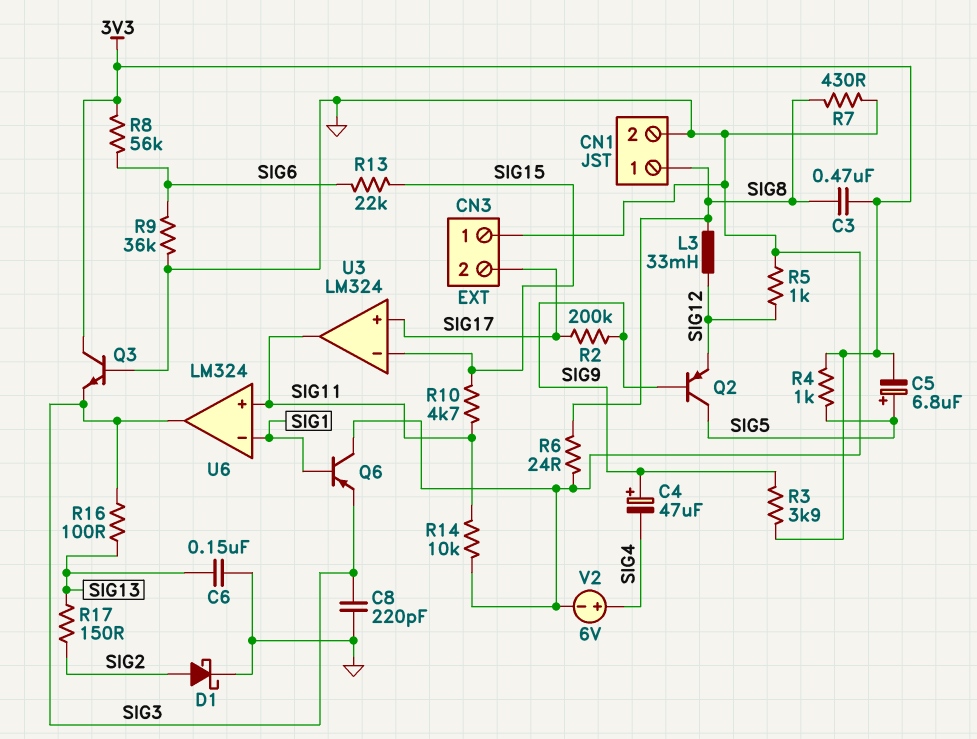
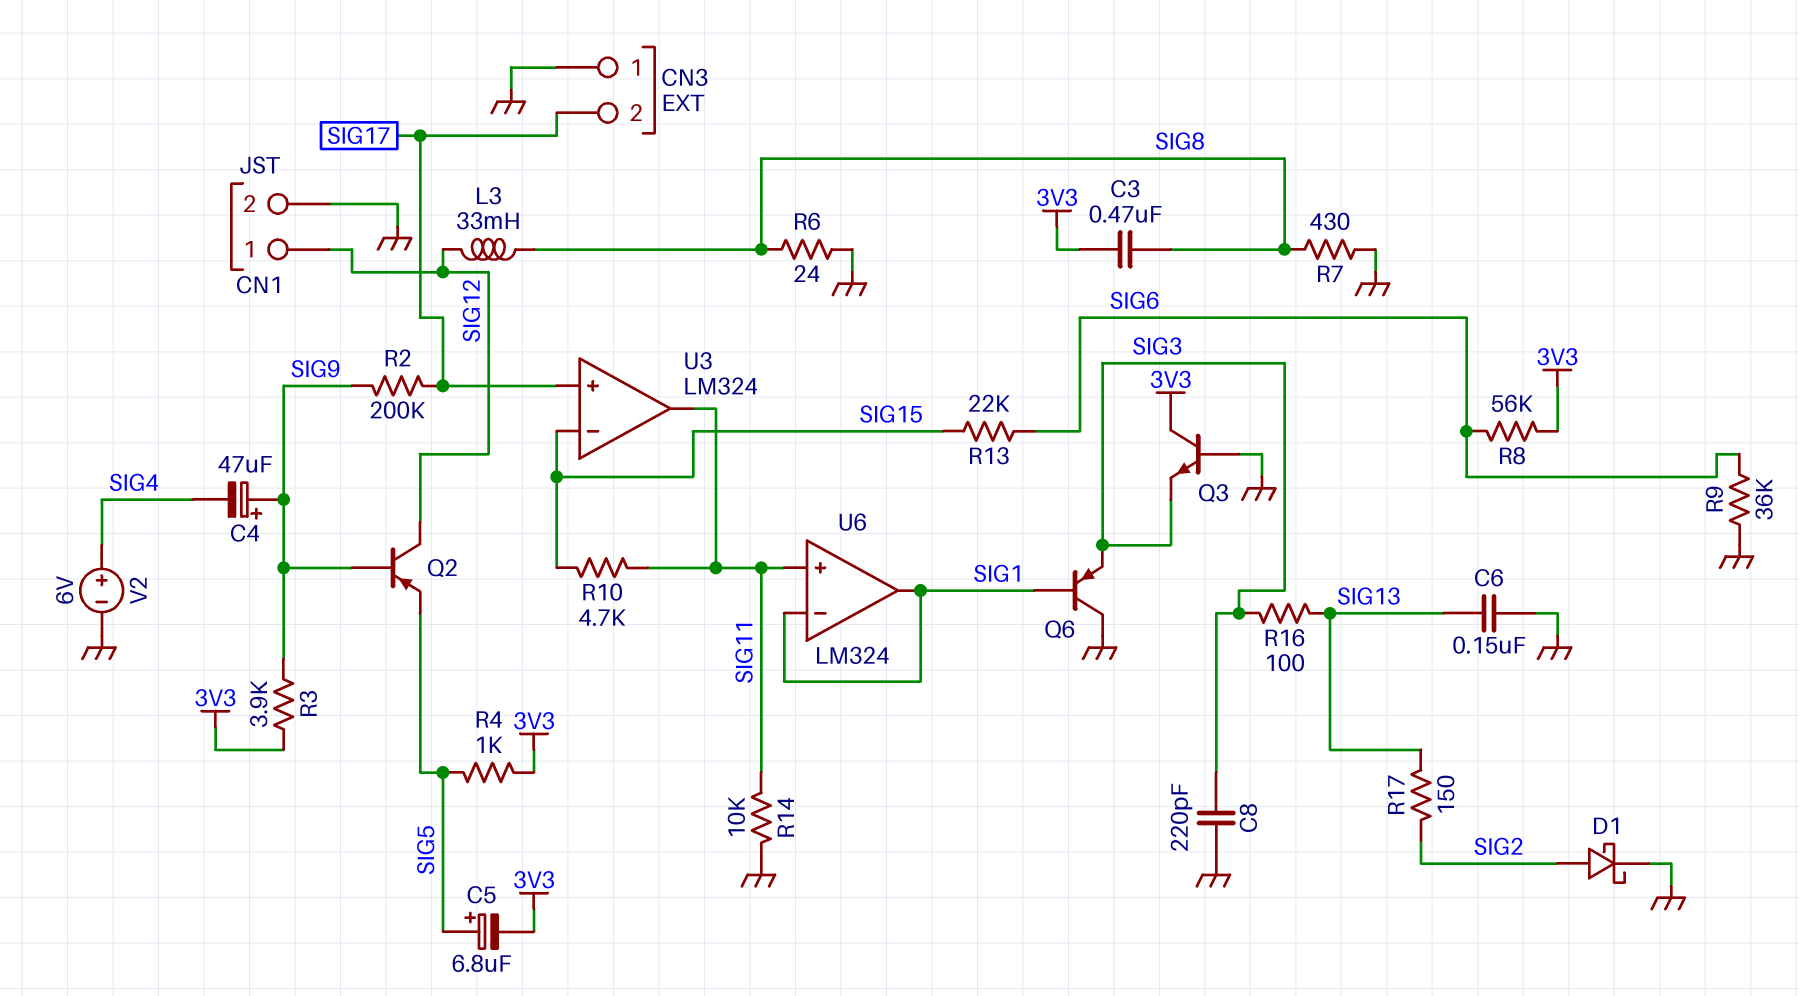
CN1 pin 1: SIG8 -> SIG12
Q2: PNP (B SIG9, C SIG5, E SIG12) -> PNP (B SIG9, C SIG12, E SIG5)
R5: 1k (GND, SIG12) -> none
U6 pin out: SIG3 -> SIG1

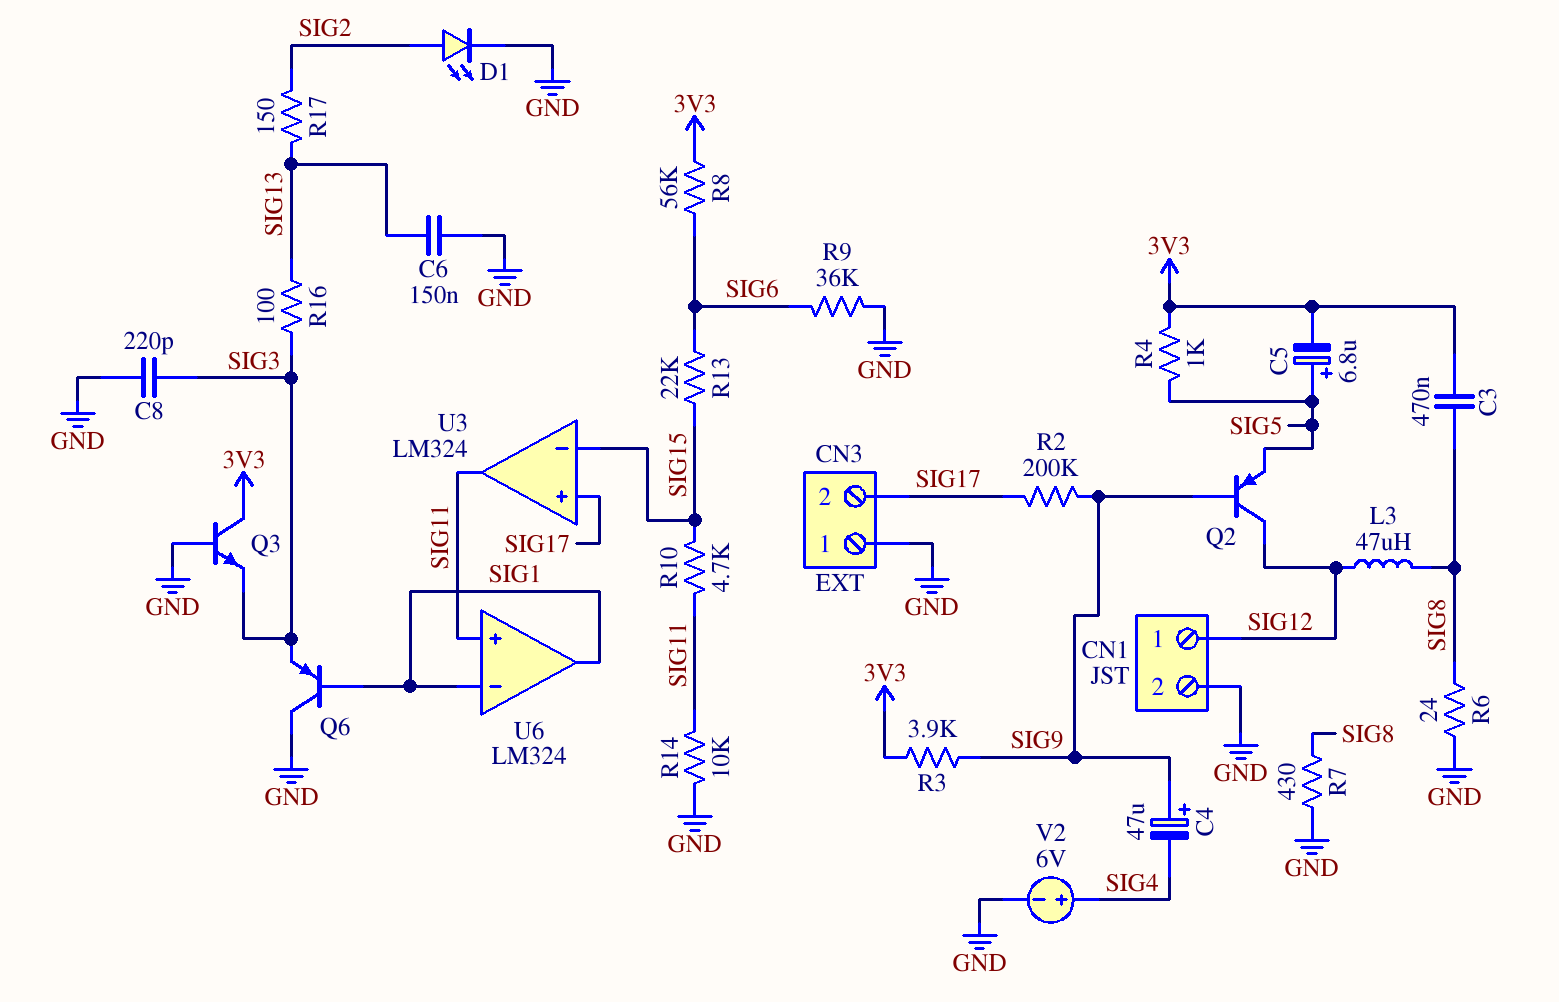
D1: schottky (A SIG2, K GND) -> LED (A SIG2, K GND)
L3: 33mH (SIG8, SIG12) -> 47uH (SIG8, SIG12)

